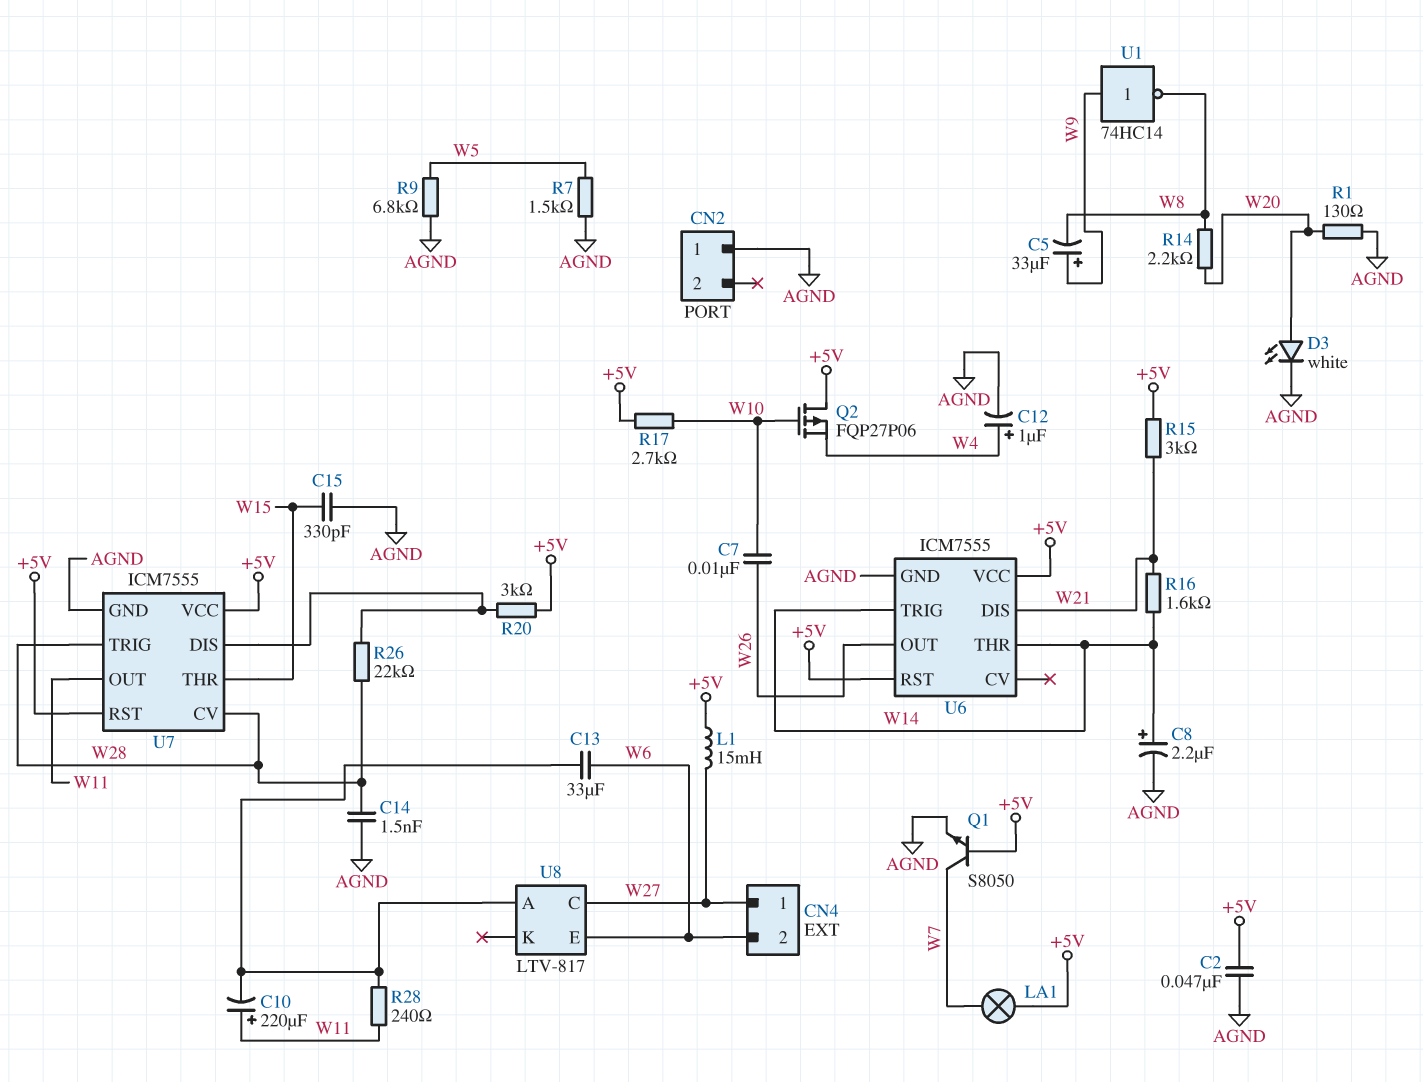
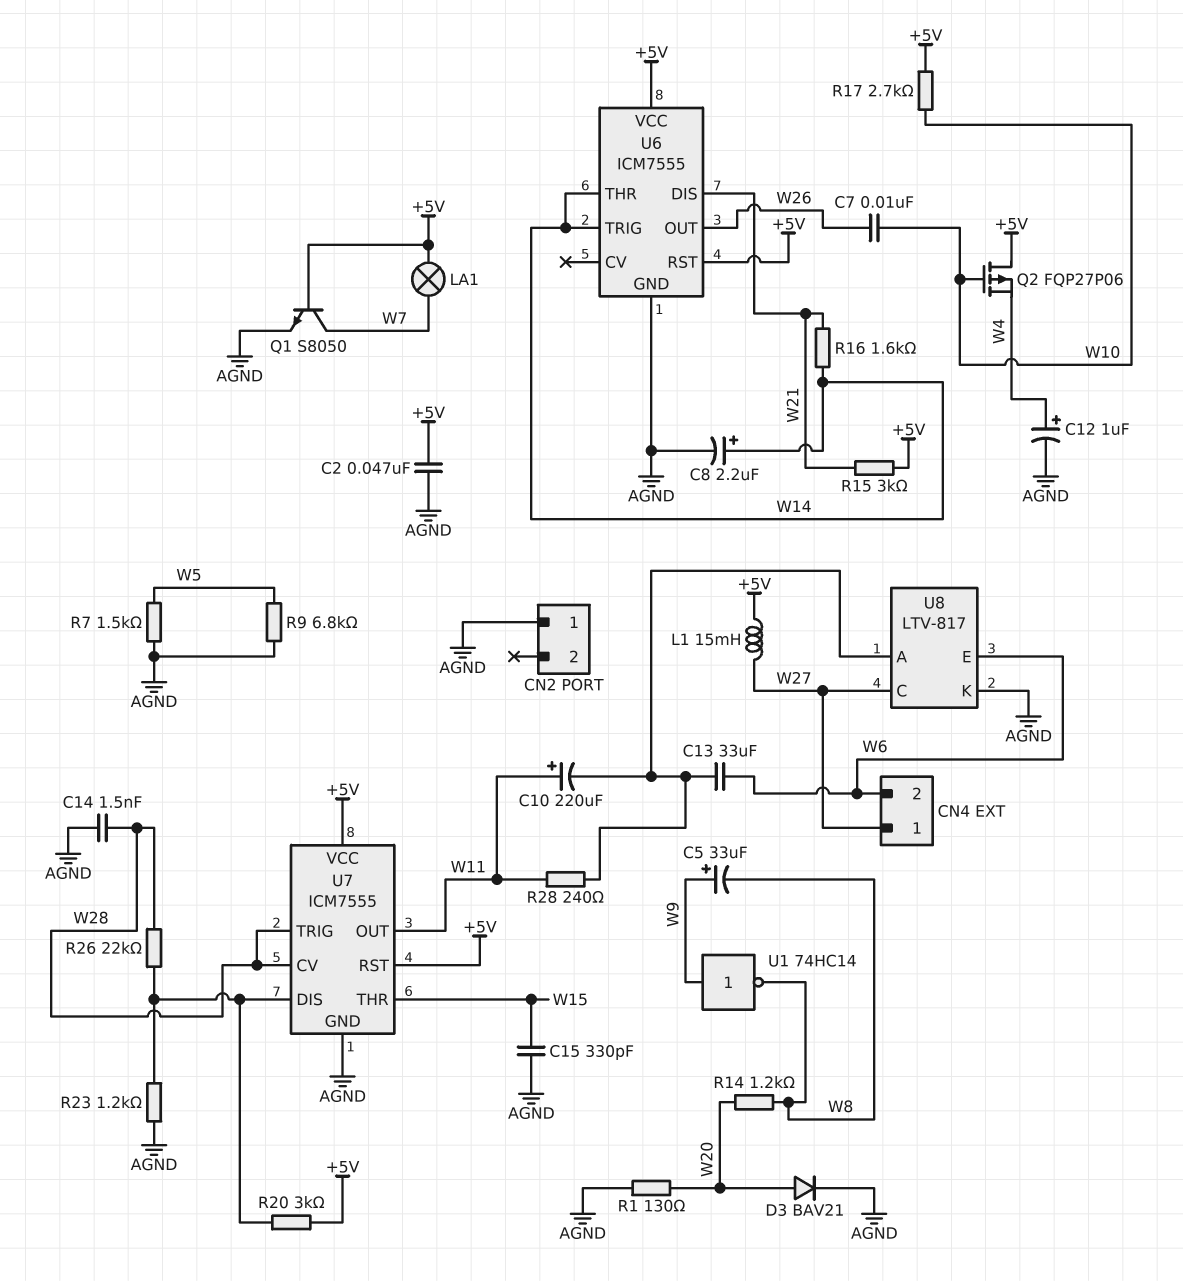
D3: LED white (A W20, K AGND) -> diode BAV21 (A W20, K AGND)
R14: 2.2k (W8, W20) -> 1.2k (W8, W20)
R23: none -> 1.2k (AGND, U7/DIS)
U8 pin K: none -> AGND

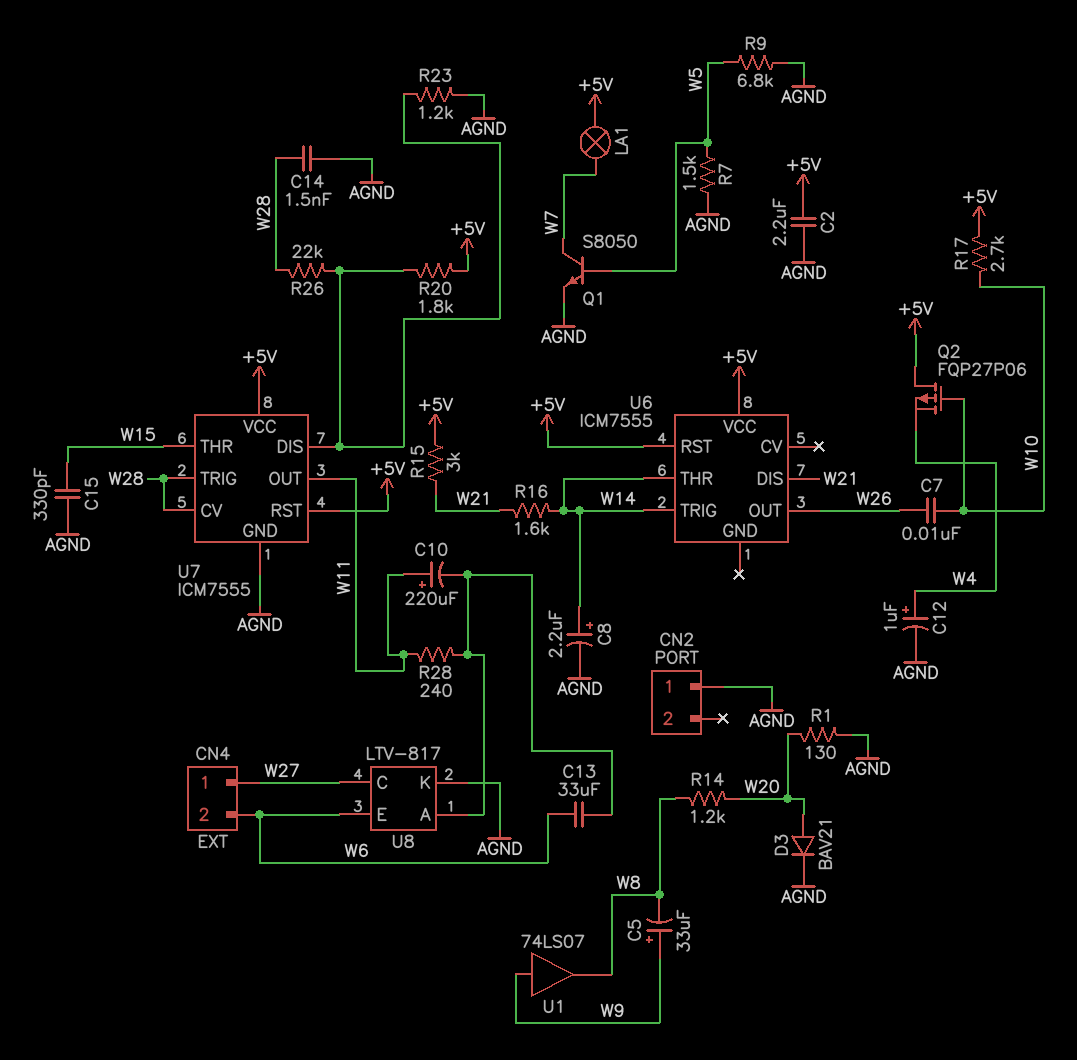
C2: 47nF (+5V, AGND) -> 2.2uF (+5V, AGND)
L1: 15mH (+5V, W27) -> none
Q1: NPN S8050 (B +5V, C W7, E AGND) -> NPN S8050 (B W5, C W7, E AGND)
R20: 3k (+5V, U7/DIS) -> 1.8k (+5V, U7/DIS)
U1: NOT 74HC14 (in W9, out W8) -> buffer 74LS07 (in W9, out W8)
U6 pin GND: AGND -> none

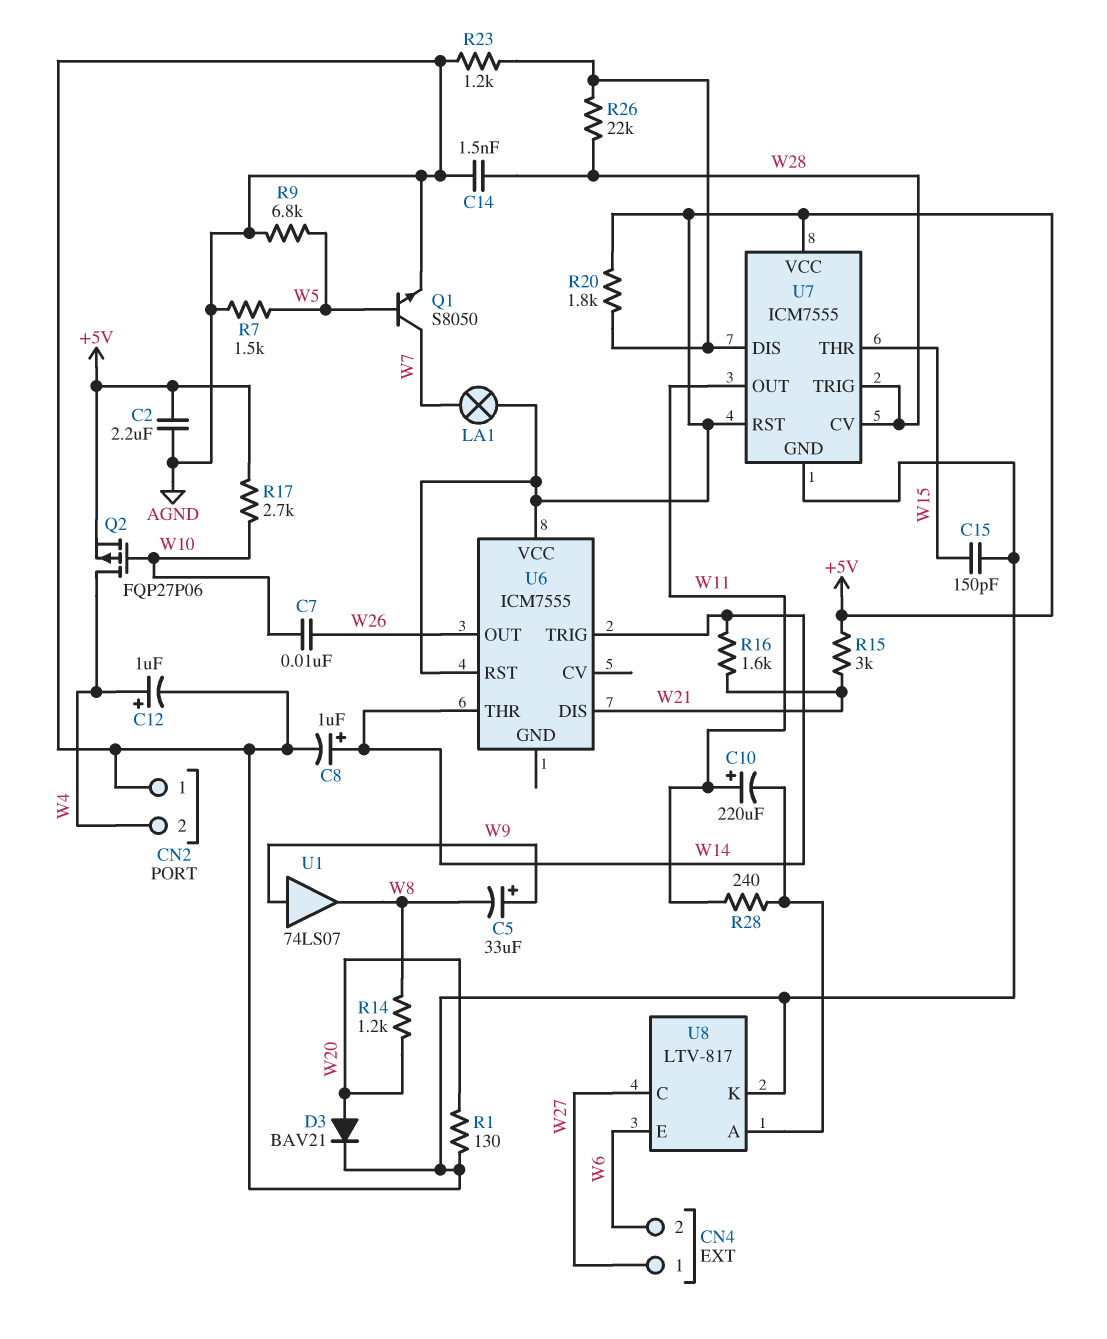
C8: 2.2uF (plus W14, minus AGND) -> 1uF (plus W14, minus AGND)
C13: 33uF (U8/A, W6) -> none
C15: 330pF (AGND, W15) -> 150pF (AGND, W15)
CN2 pin 2: none -> W4
Q2: PMOS FQP27P06 (G W10, D +5V, S W4) -> PMOS FQP27P06 (G W10, D W4, S +5V)

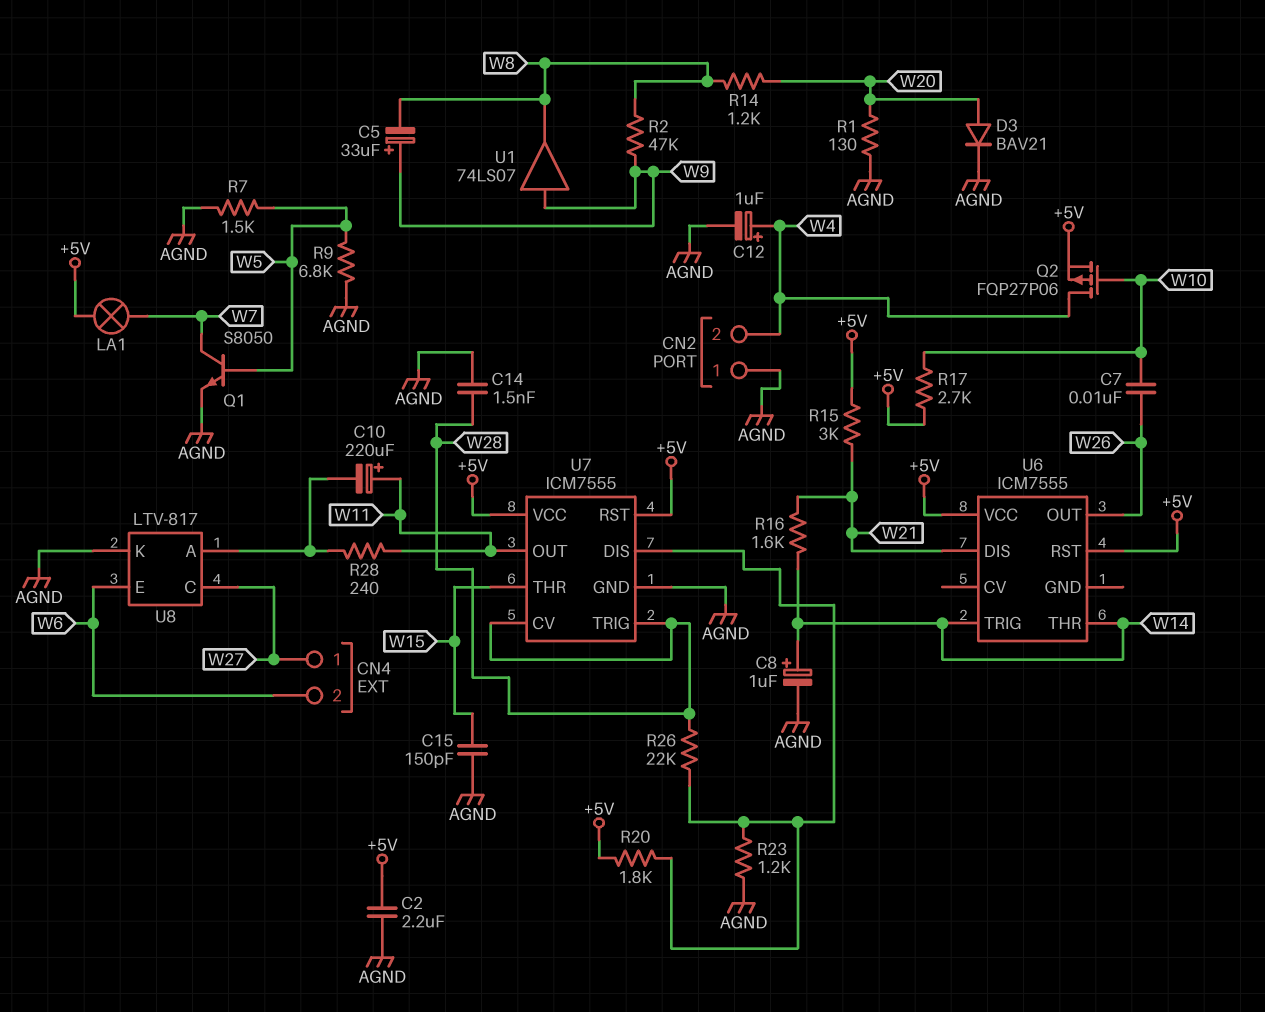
R2: none -> 47k (W8, W9)

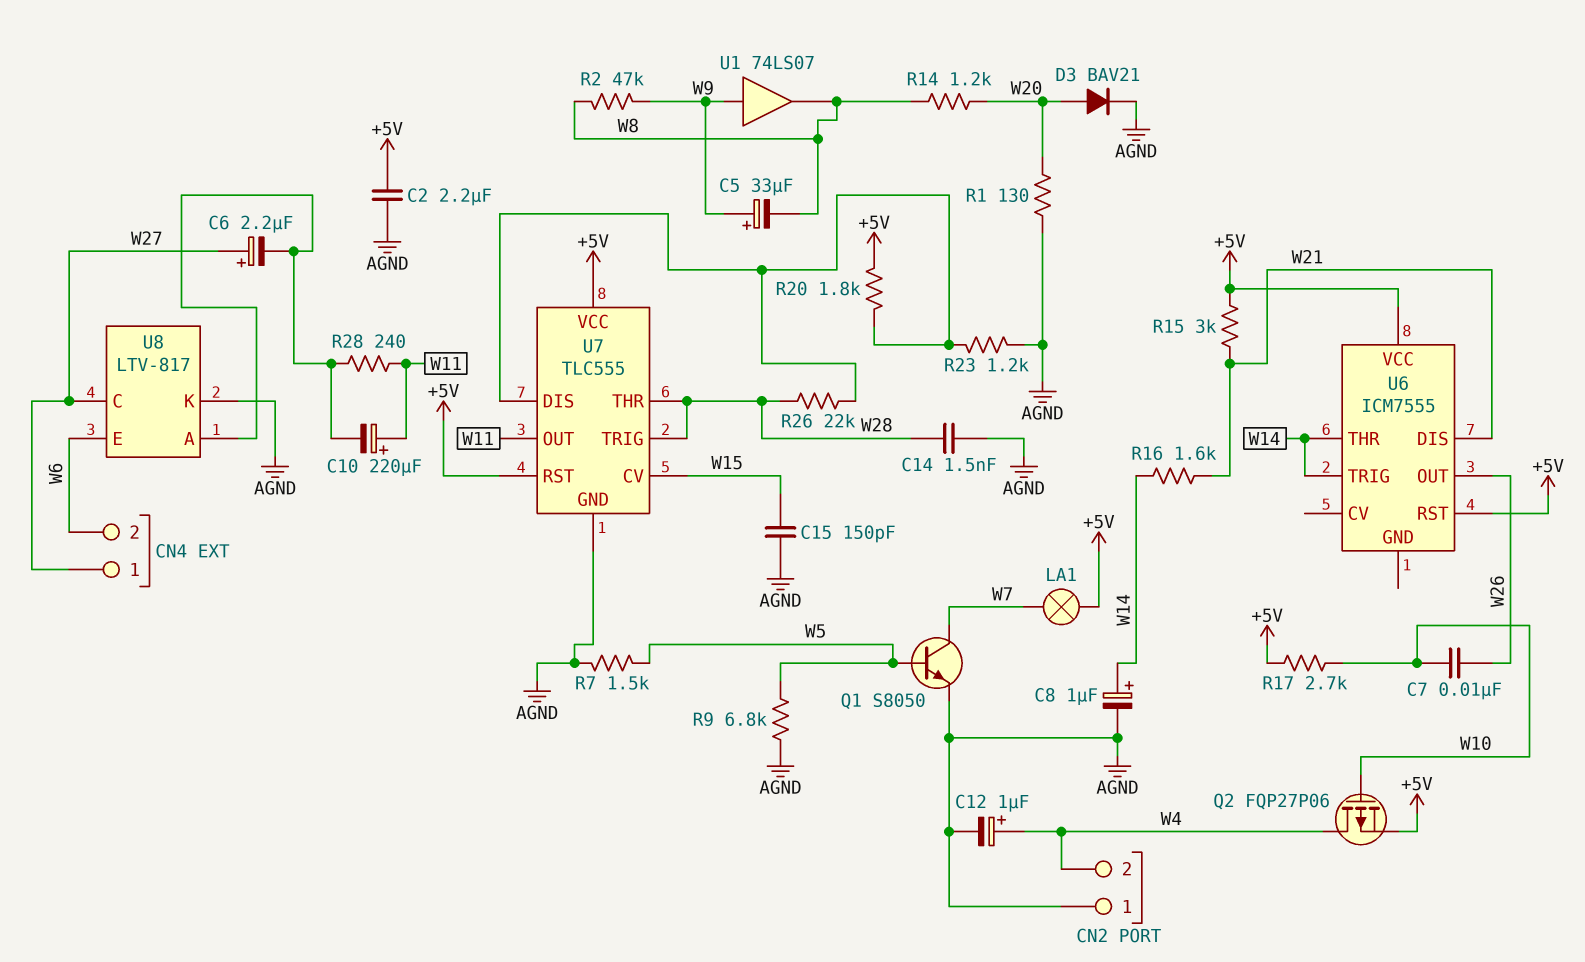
C6: none -> 2.2uF (plus W27, minus U8/A)
U7: ICM7555 -> TLC555
U7 pin CV: W28 -> W15
U7 pin THR: W15 -> W28

